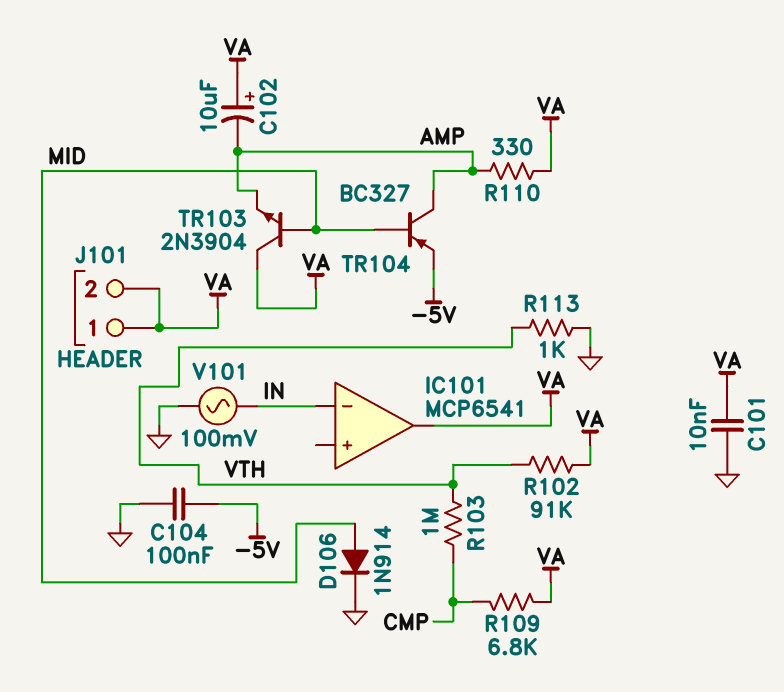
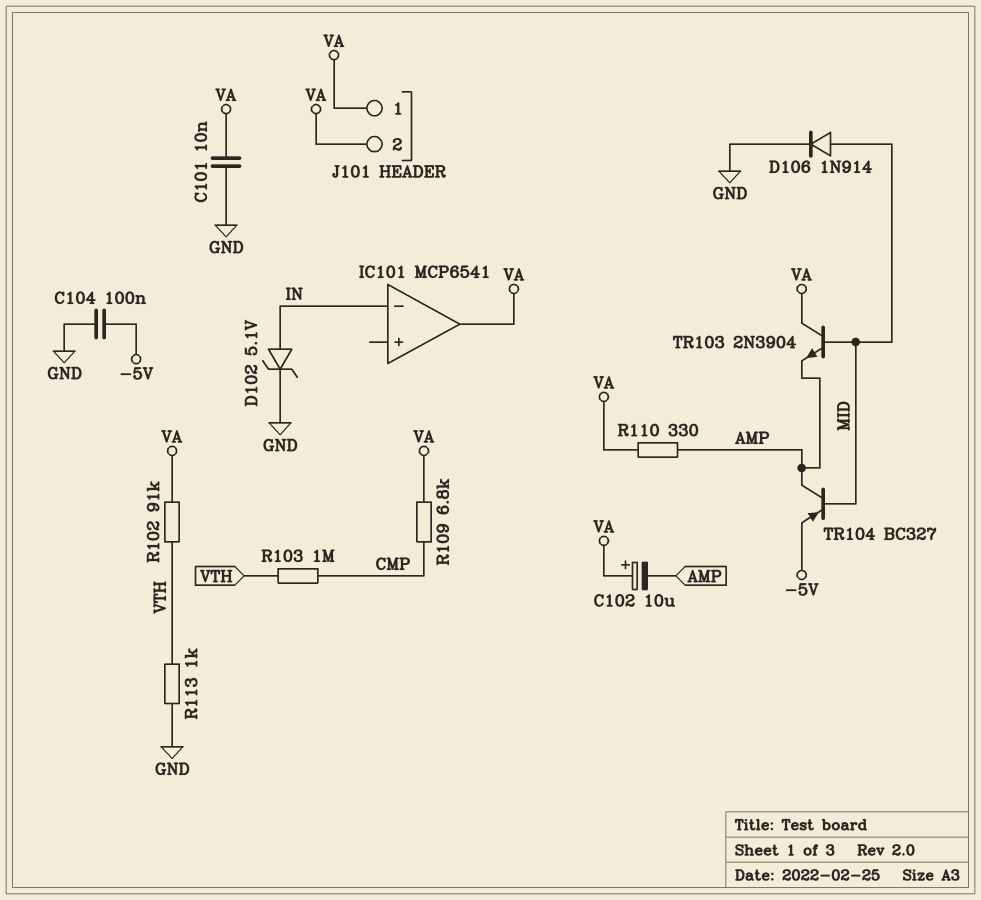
D102: none -> zener 5.1V (A IN, K GND)
V101: AC 100mV (GND, IN) -> none

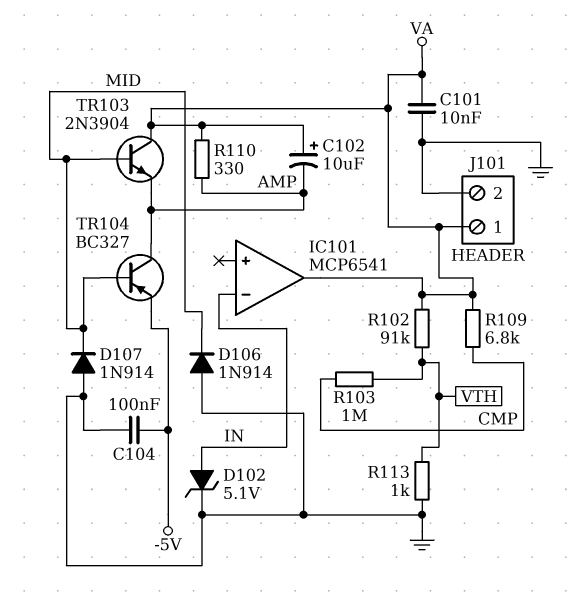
D106: diode 1N914 (A MID, K GND) -> diode 1N914 (A GND, K MID)
D107: none -> diode 1N914 (A GND, K MID)
J101 pin 2: VA -> GND

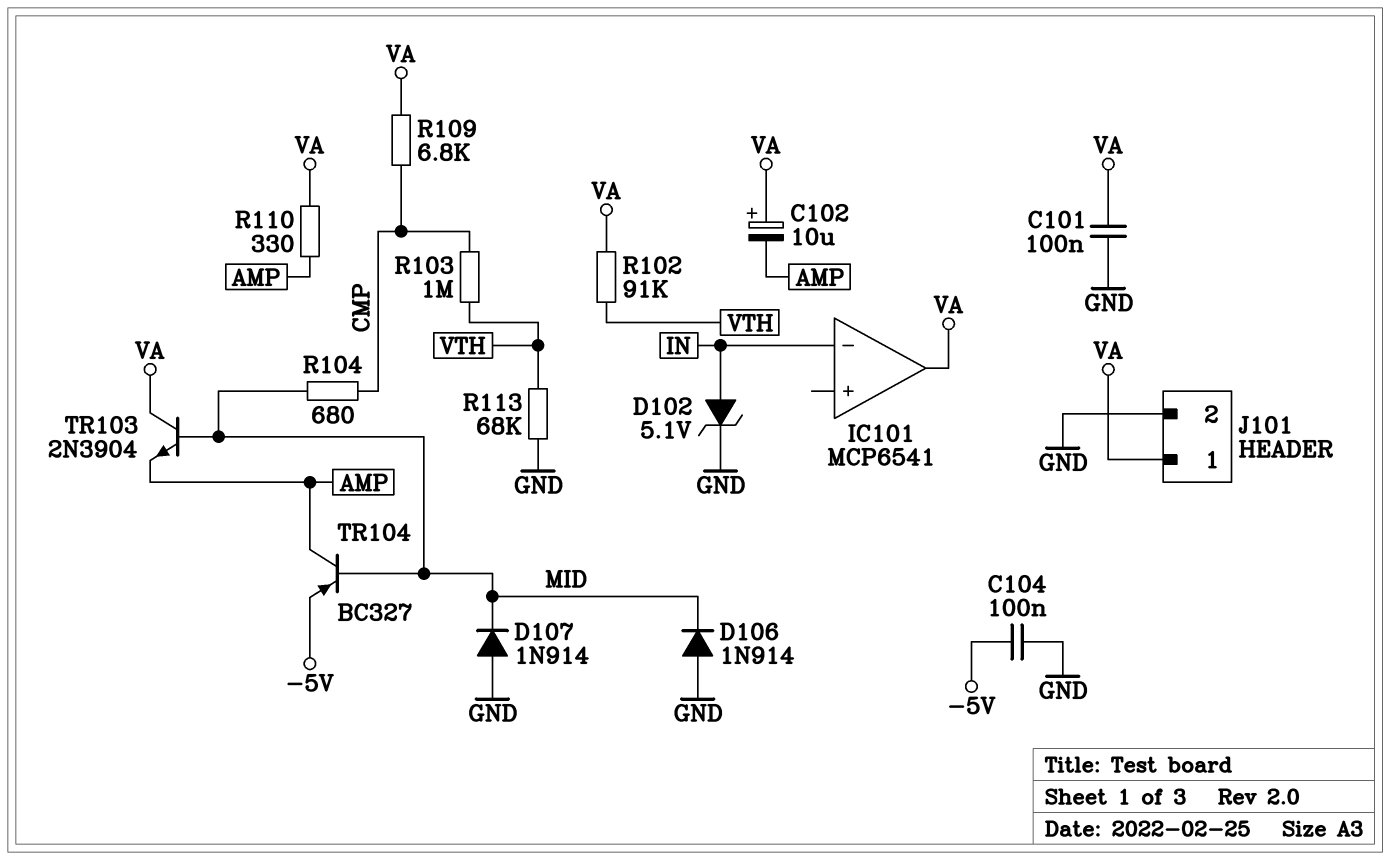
C101: 10nF (GND, VA) -> 100nF (GND, VA)
R104: none -> 680 (CMP, MID)
R113: 1k (GND, VTH) -> 68k (GND, VTH)

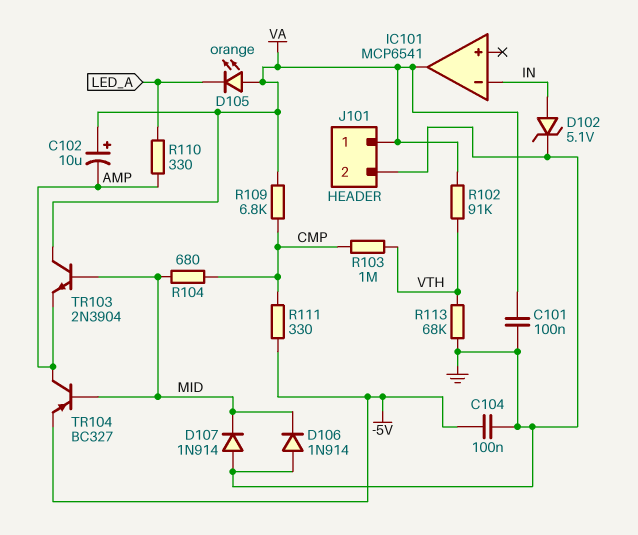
D105: none -> LED orange (A VA, K LED_A)
R110: 330 (AMP, VA) -> 330 (AMP, LED_A)
R111: none -> 330 (-5V, CMP)

